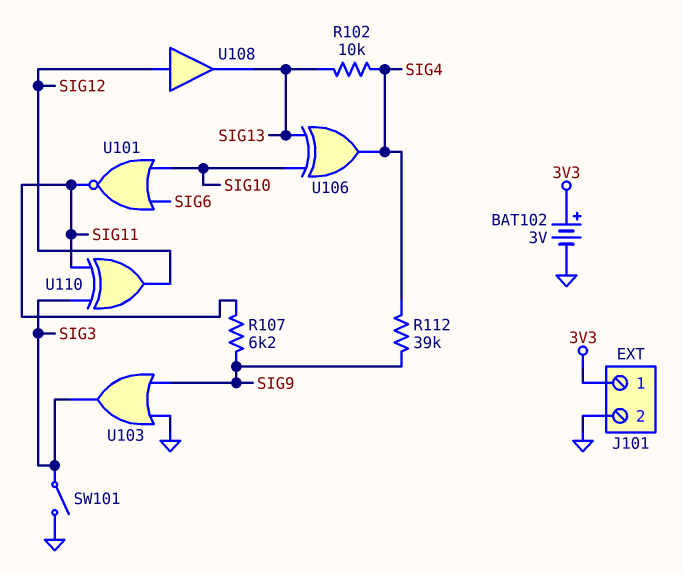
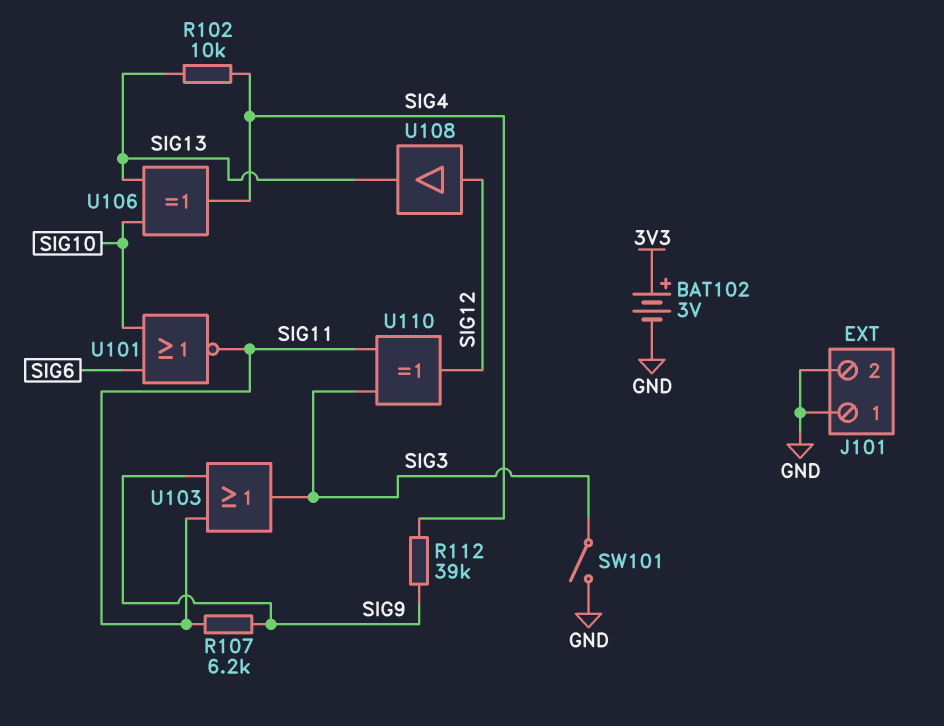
J101 pin 1: 3V3 -> GND
U103: OR (in GND, in SIG9, out SIG3) -> OR (in SIG9, in SIG11, out SIG3)

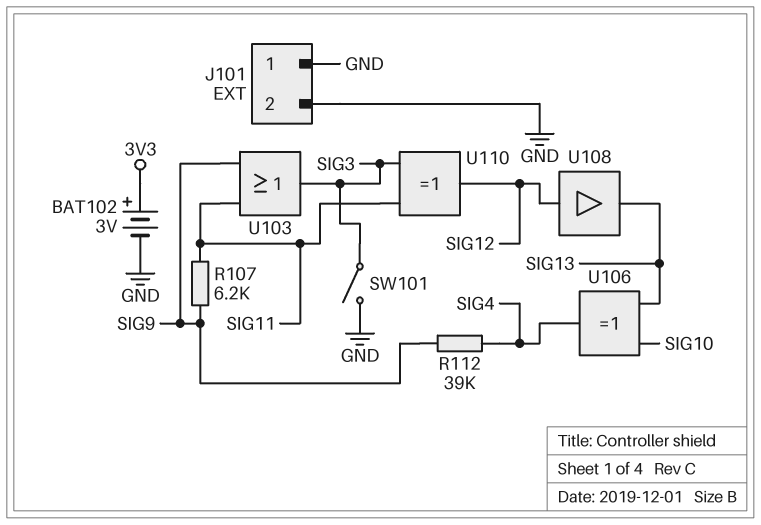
R102: 10k (SIG4, SIG13) -> none
U101: NOR (in SIG6, in SIG10, out SIG11) -> none

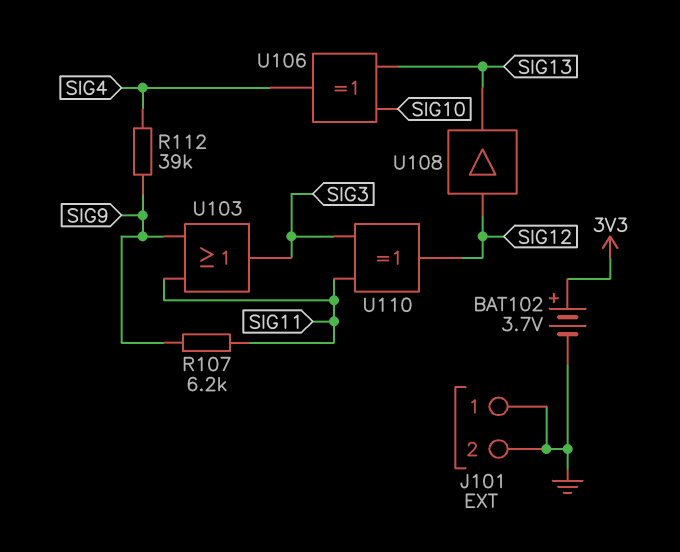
BAT102: 3V (plus 3V3, minus GND) -> 3.7V (plus 3V3, minus GND)
SW101: switch (GND, SIG3) -> none

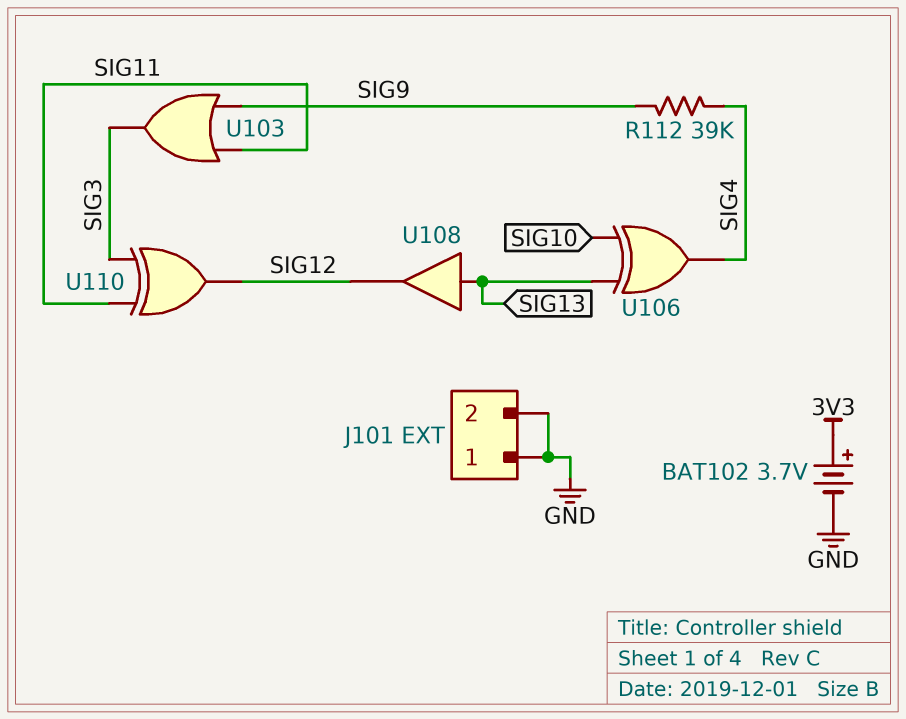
R107: 6.2k (SIG9, SIG11) -> none
U108: buffer (in SIG12, out SIG13) -> buffer (in SIG13, out SIG12)

